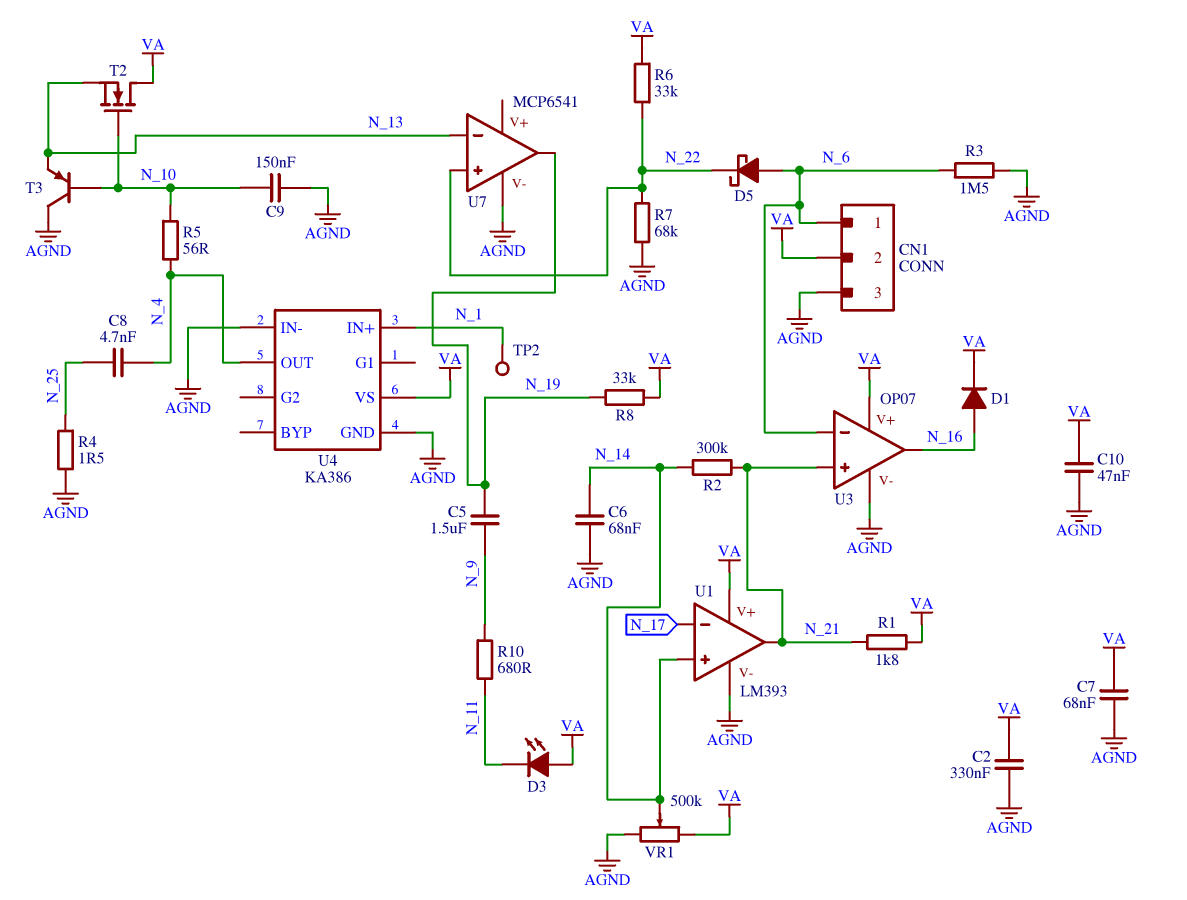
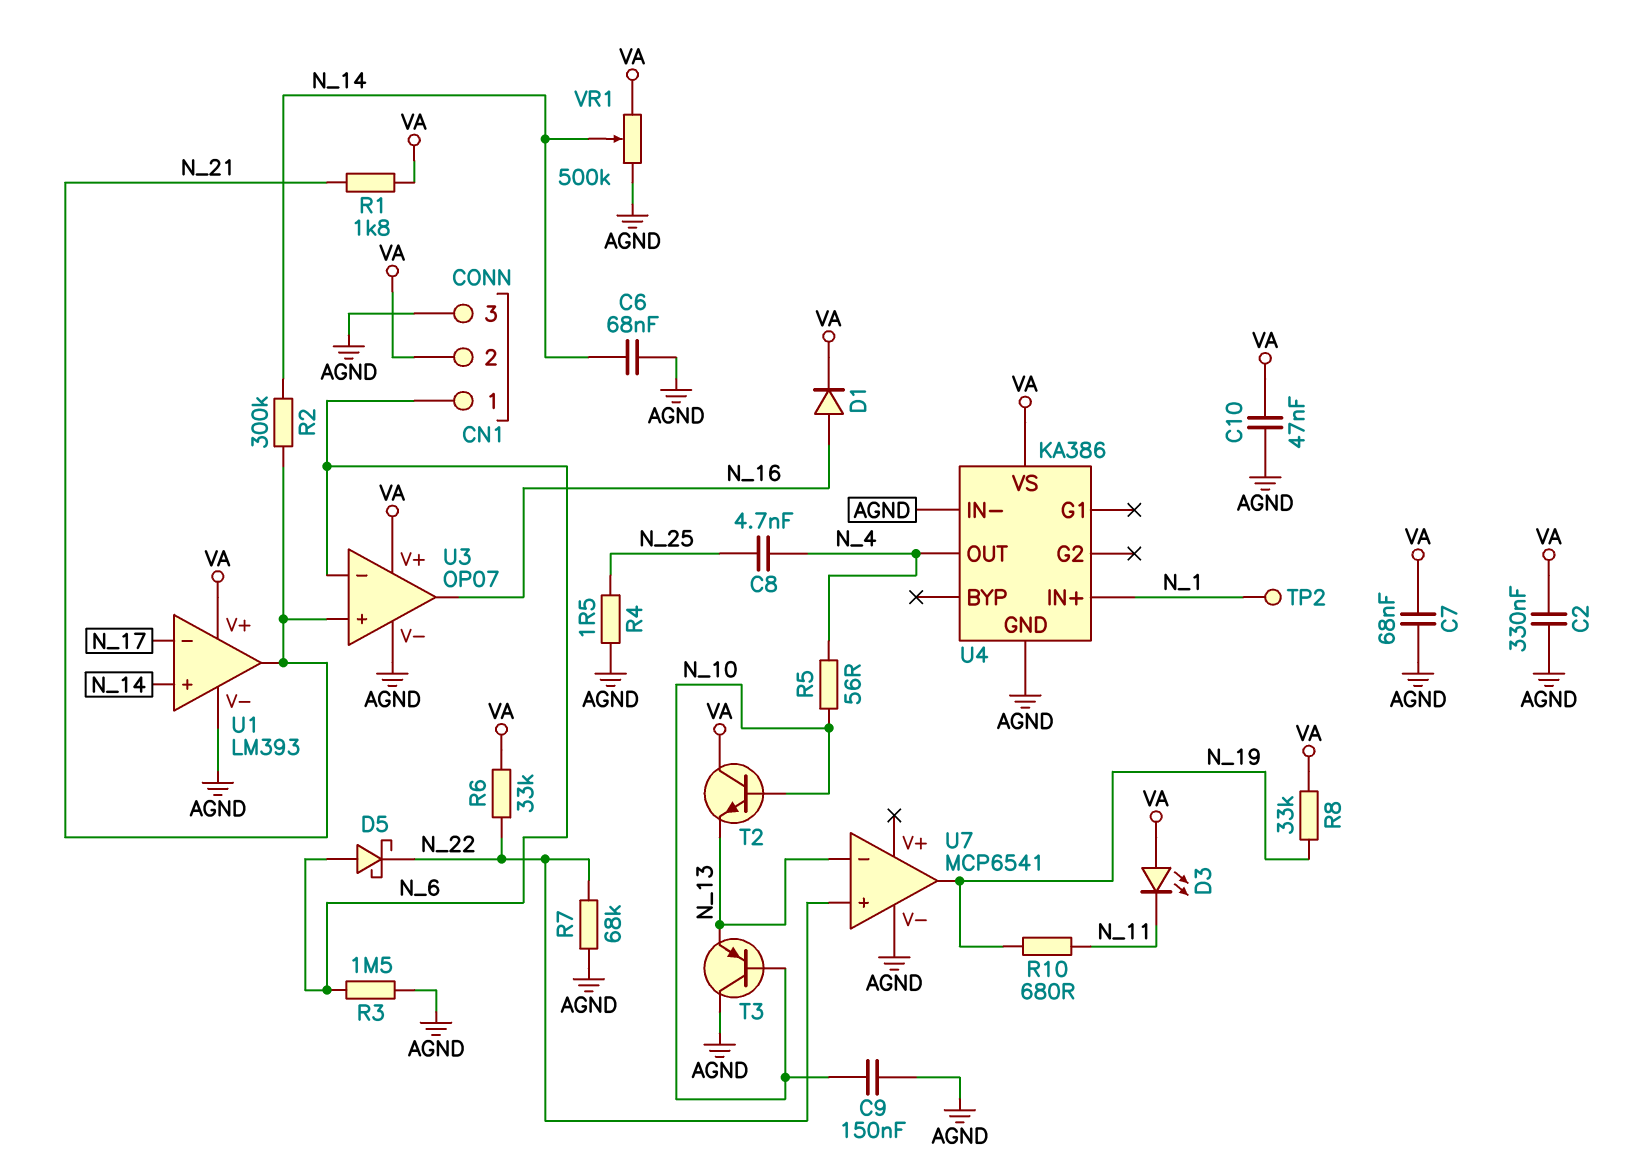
C5: 1.5uF (N_9, N_19) -> none
R10: 680 (N_9, N_11) -> 680 (N_11, N_19)
T2: NMOS (G N_10, D VA, S N_13) -> NPN (B N_10, C VA, E N_13)

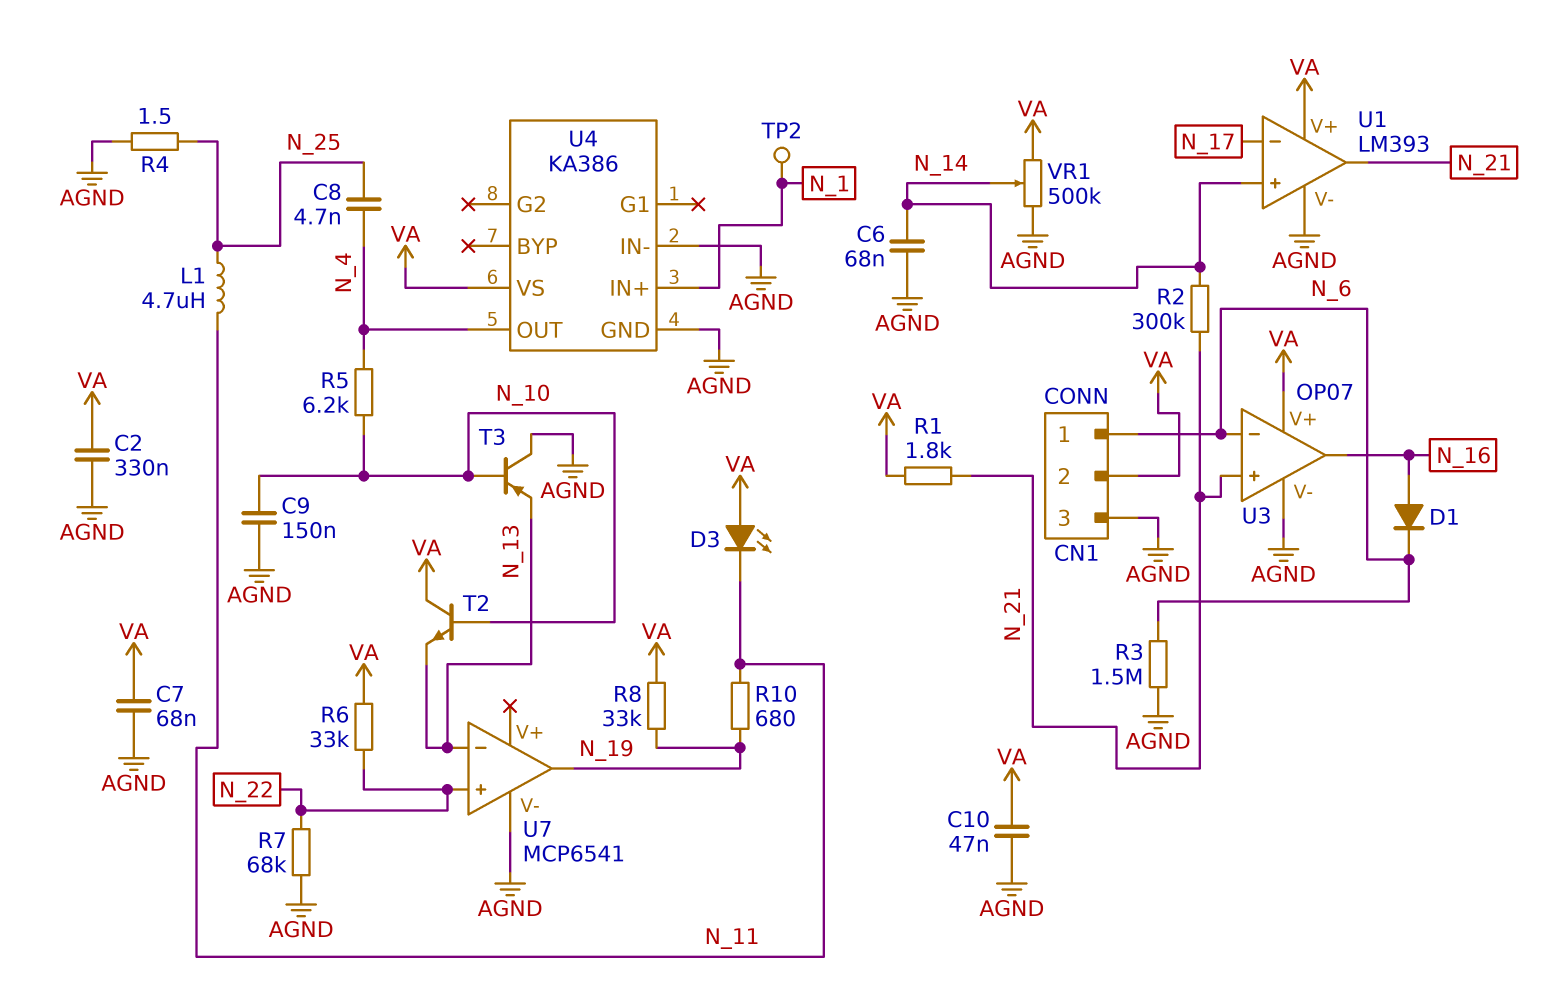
D1: diode (A N_16, K VA) -> diode (A N_16, K N_6)
D5: schottky (A N_6, K N_22) -> none
L1: none -> 4.7uH (N_11, N_25)
R5: 56 (N_4, N_10) -> 6.2k (N_4, N_10)

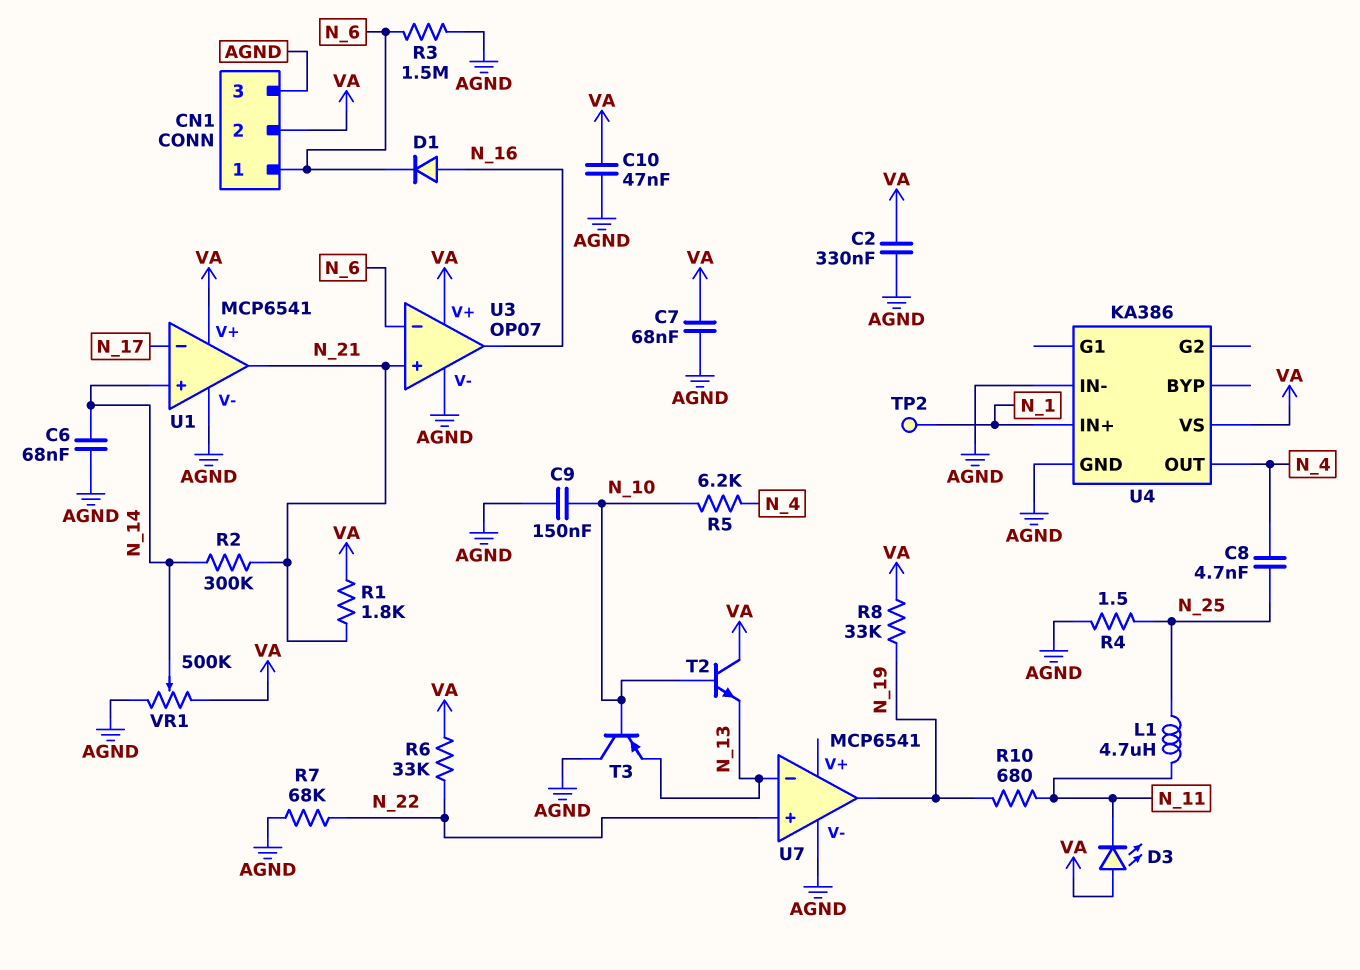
U1: LM393 -> MCP6541

